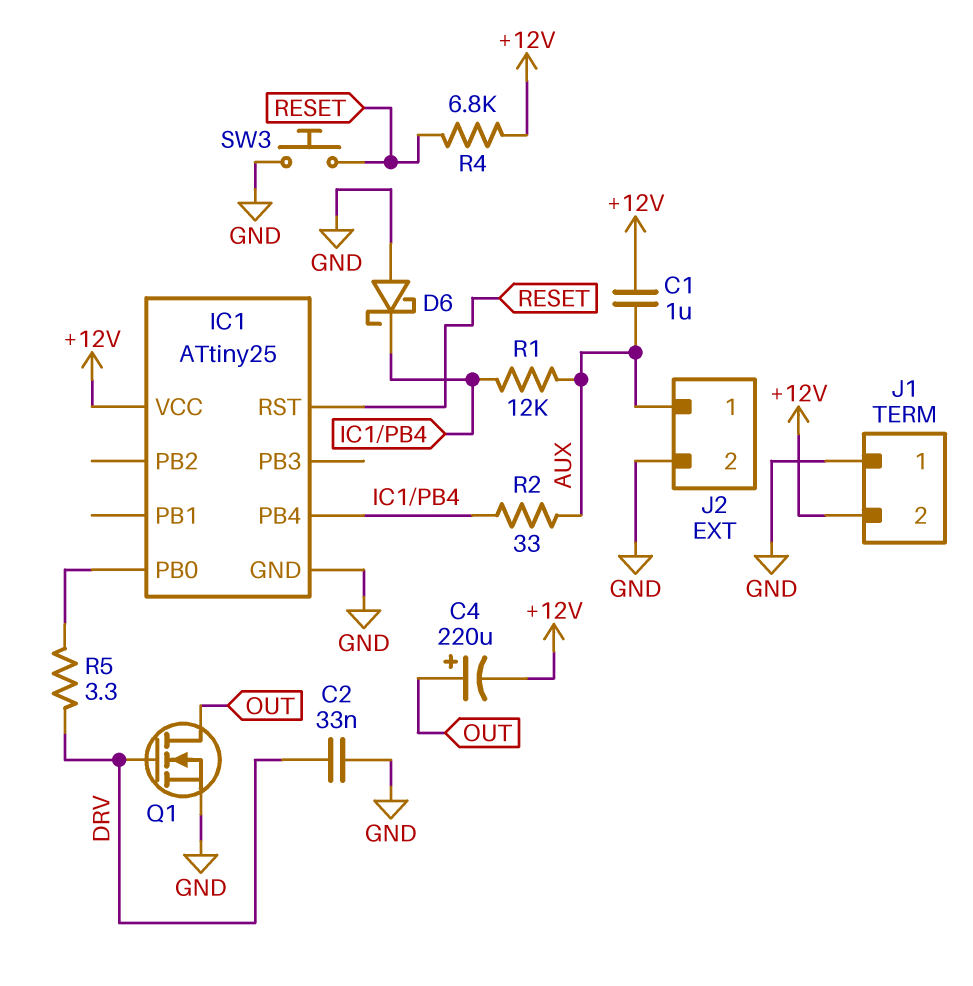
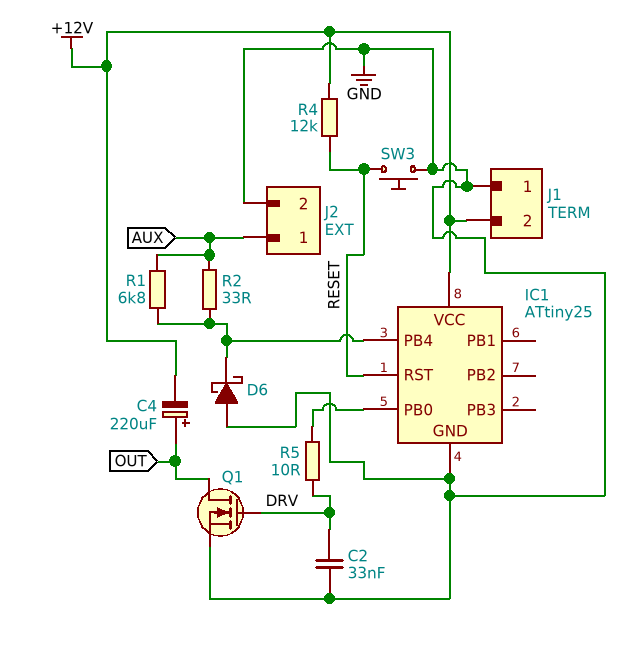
C1: 1uF (+12V, AUX) -> none
R1: 12k (AUX, IC1/PB4) -> 6.8k (AUX, IC1/PB4)
R4: 6.8k (+12V, RESET) -> 12k (+12V, RESET)
R5: 3.3 (DRV, IC1/PB0) -> 10 (DRV, IC1/PB0)

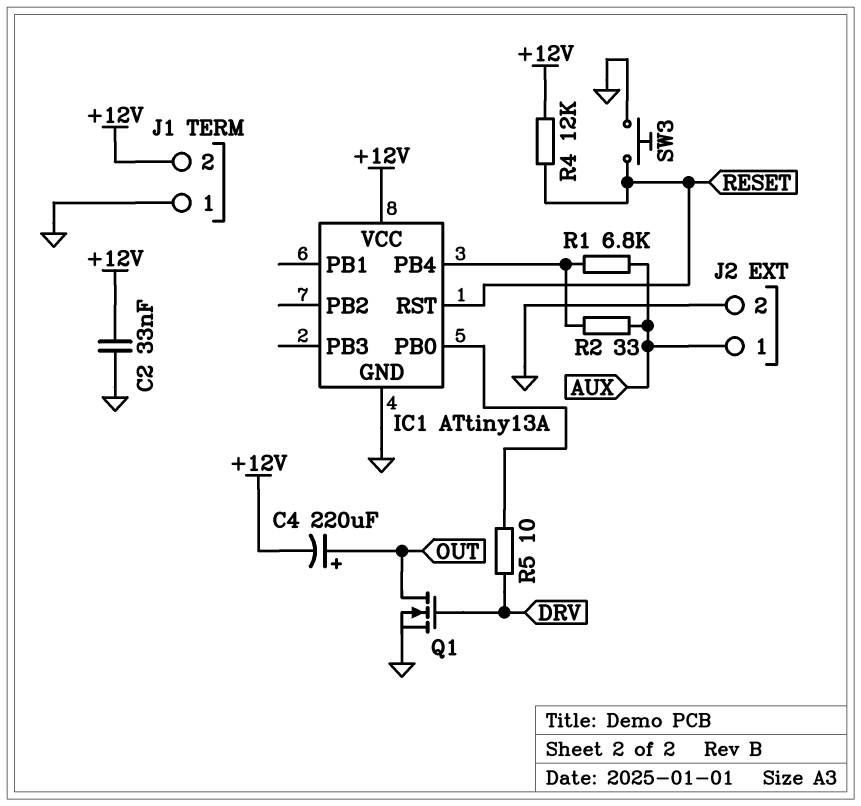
C2: 33nF (DRV, GND) -> 33nF (+12V, GND)
D6: schottky (A GND, K IC1/PB4) -> none
IC1: ATtiny25 -> ATtiny13A

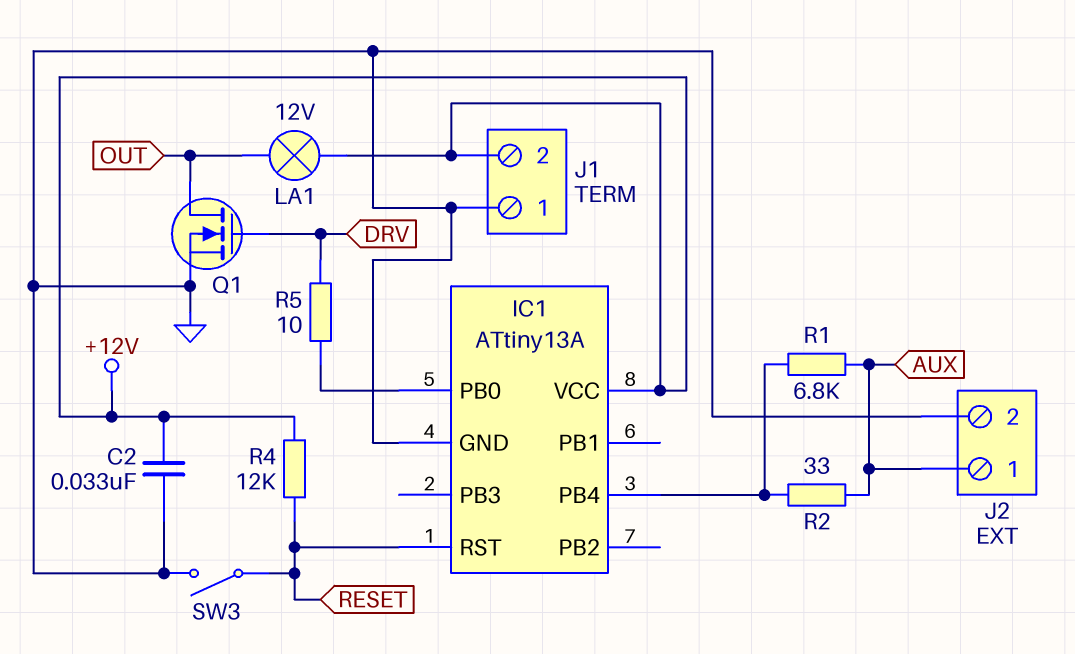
C4: 220uF (plus OUT, minus +12V) -> none
LA1: none -> lamp 12V (+12V, OUT)
SW3: button (GND, RESET) -> switch (GND, RESET)

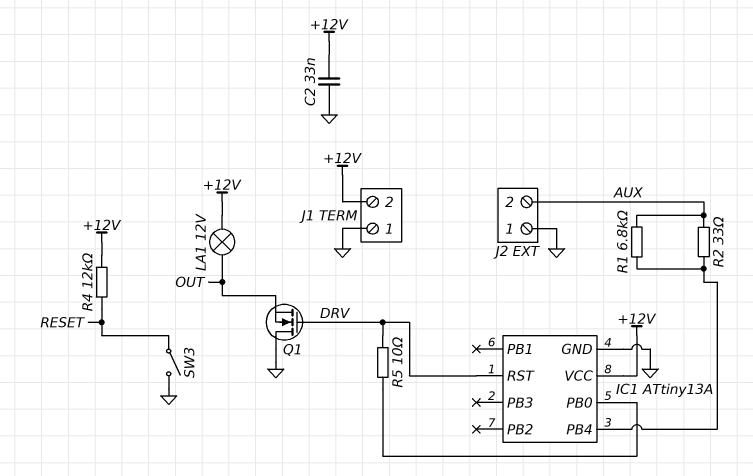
IC1 pin RST: RESET -> DRV
J2 pin 1: AUX -> GND
J2 pin 2: GND -> AUX
Q1: NMOS (G DRV, D OUT, S GND) -> NMOS (G DRV, D GND, S OUT)

